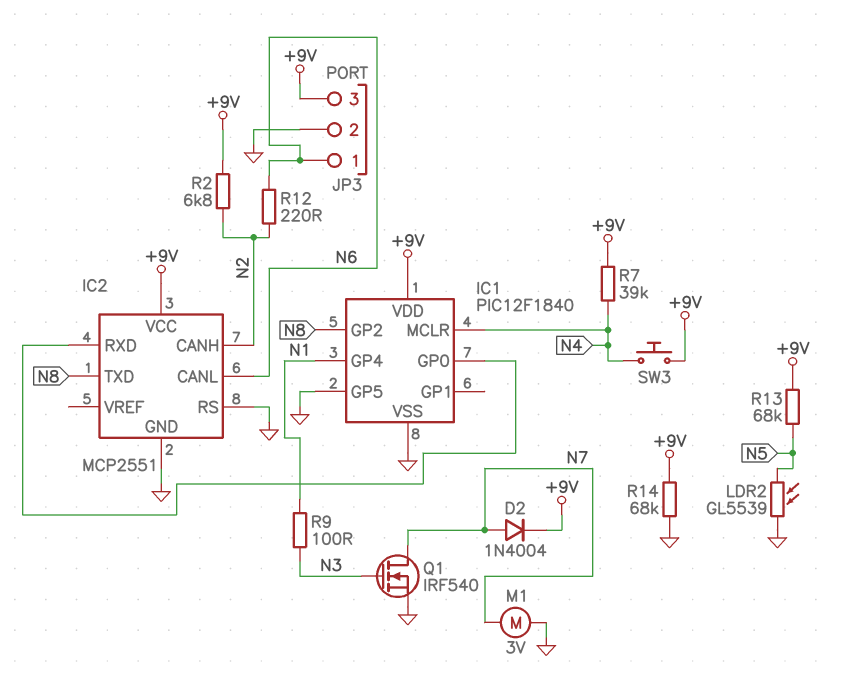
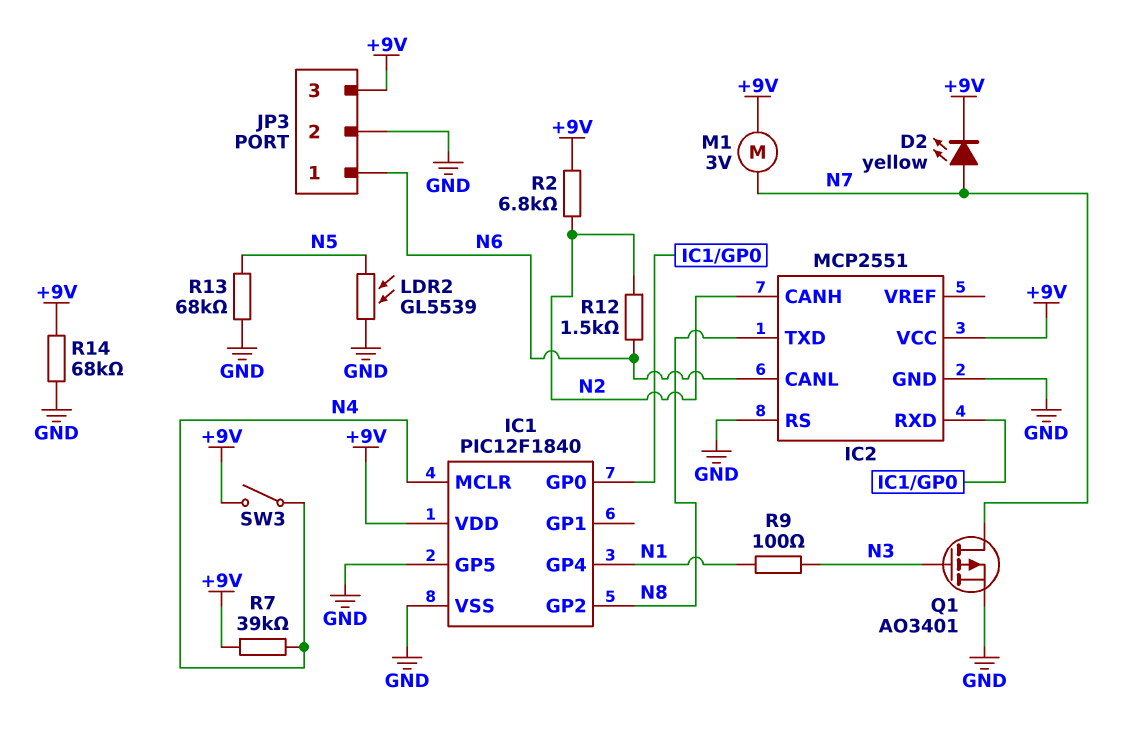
D2: diode 1N4004 (A N7, K +9V) -> LED yellow (A N7, K +9V)
M1: motor 3V (GND, N7) -> motor 3V (+9V, N7)
Q1: NMOS IRF540 (G N3, D N7, S GND) -> PMOS AO3401 (G N3, D N7, S GND)
R12: 220 (N2, N6) -> 1.5k (N2, N6)
R13: 68k (+9V, N5) -> 68k (GND, N5)
SW3: button (+9V, N4) -> switch (+9V, N4)

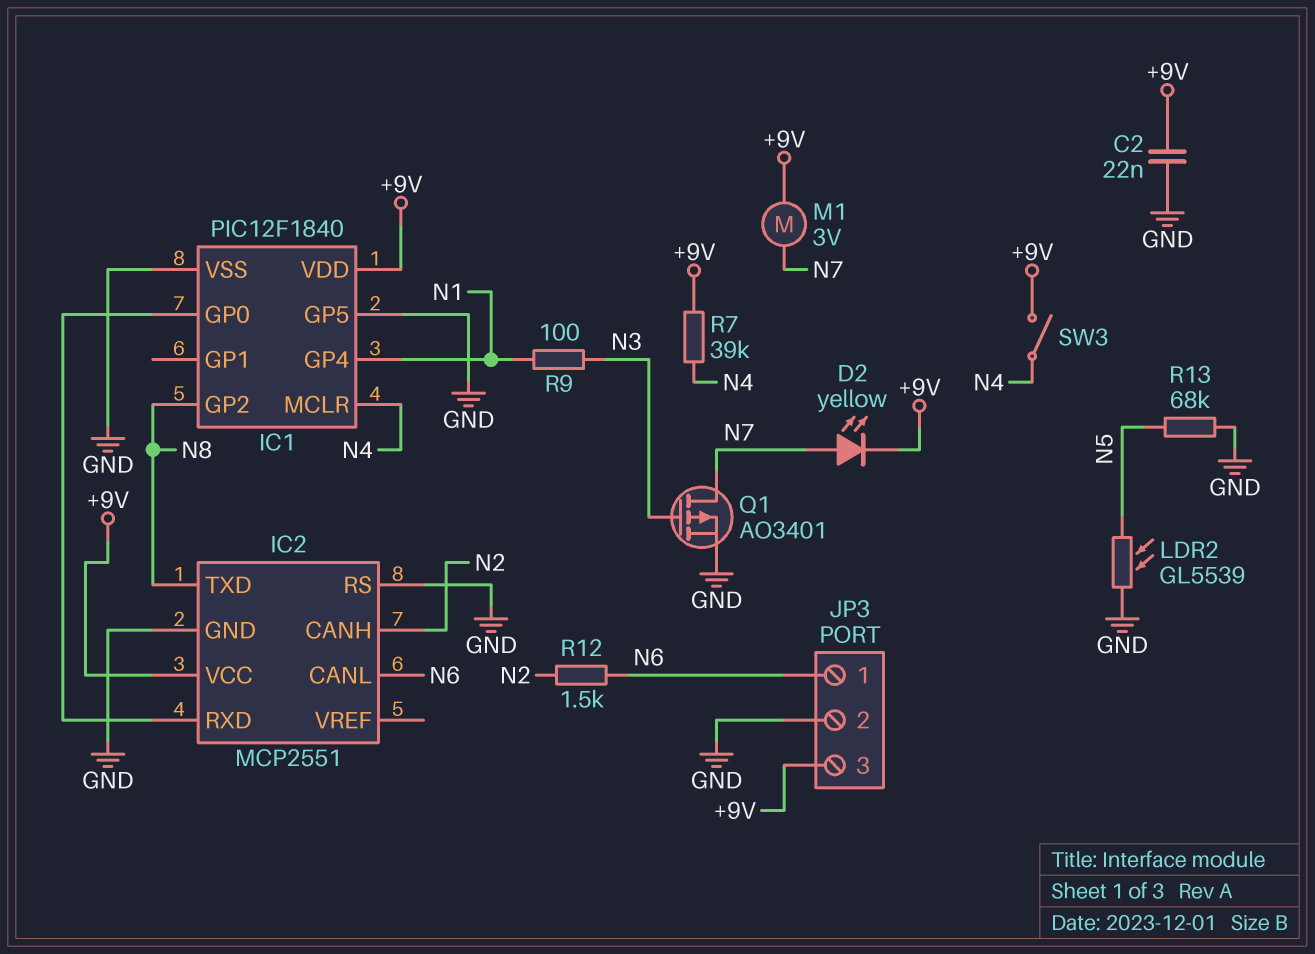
C2: none -> 22nF (+9V, GND)
R2: 6.8k (+9V, N2) -> none
R14: 68k (+9V, GND) -> none

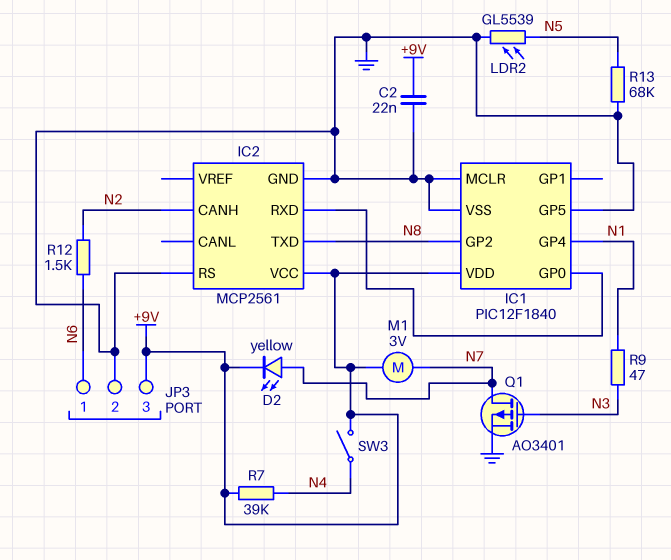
IC1 pin MCLR: N4 -> GND
IC2: MCP2551 -> MCP2561
IC2 pin CANL: N6 -> none
R9: 100 (N1, N3) -> 47 (N1, N3)

